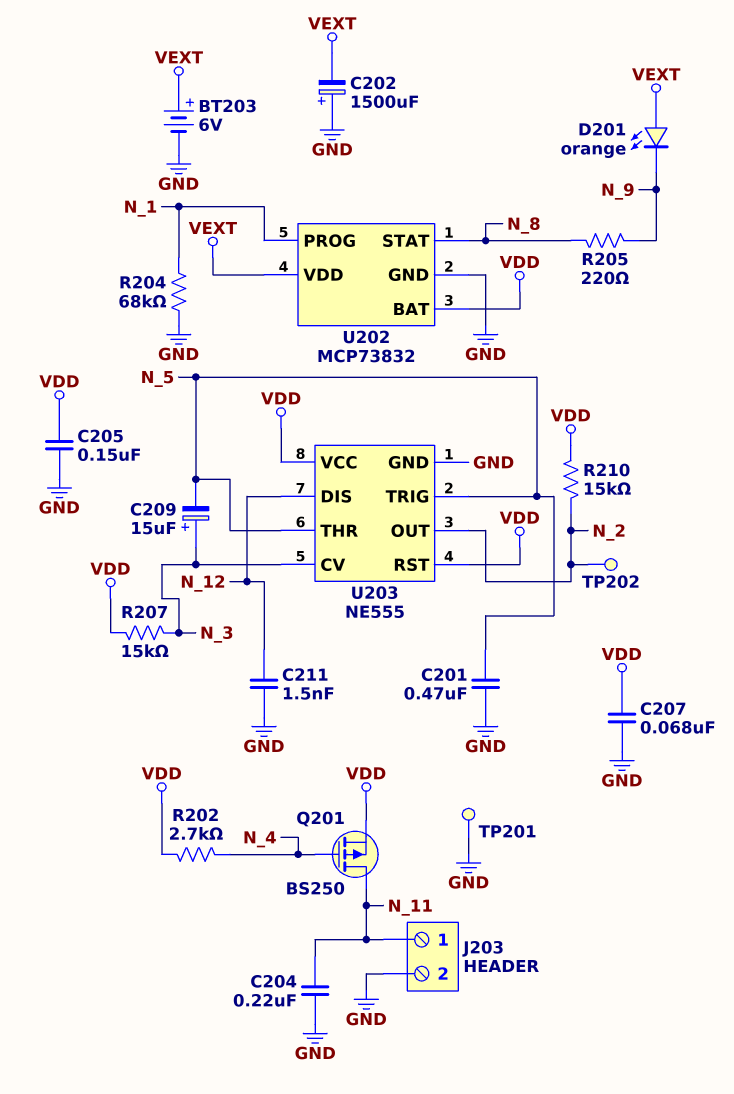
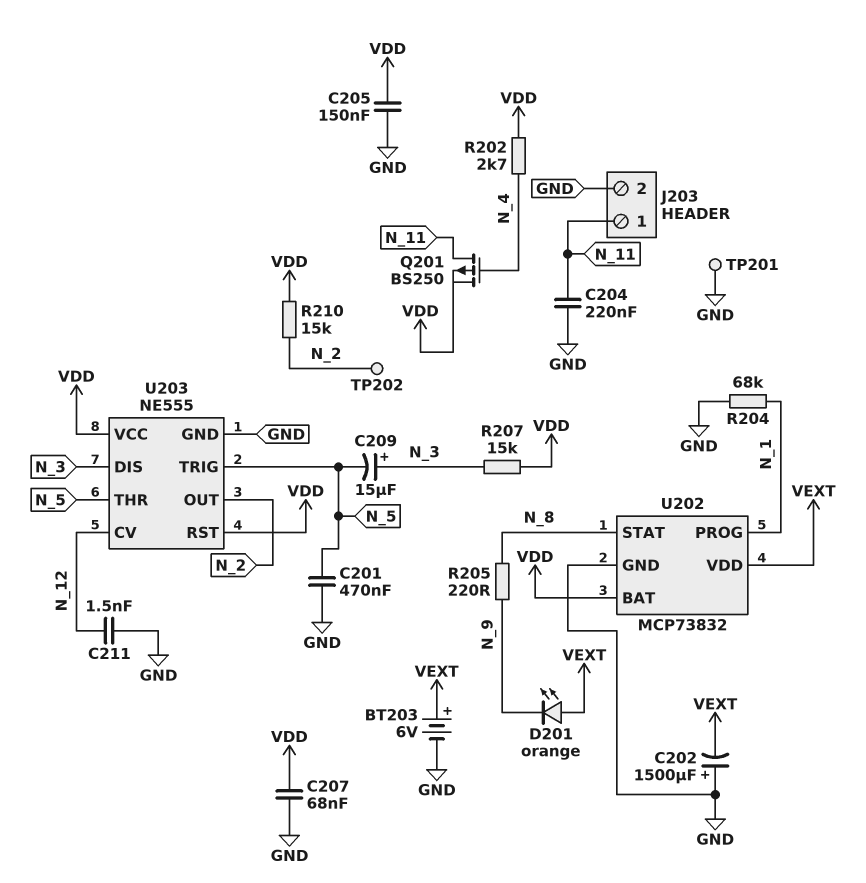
U203 pin CV: N_3 -> N_12
U203 pin DIS: N_12 -> N_3

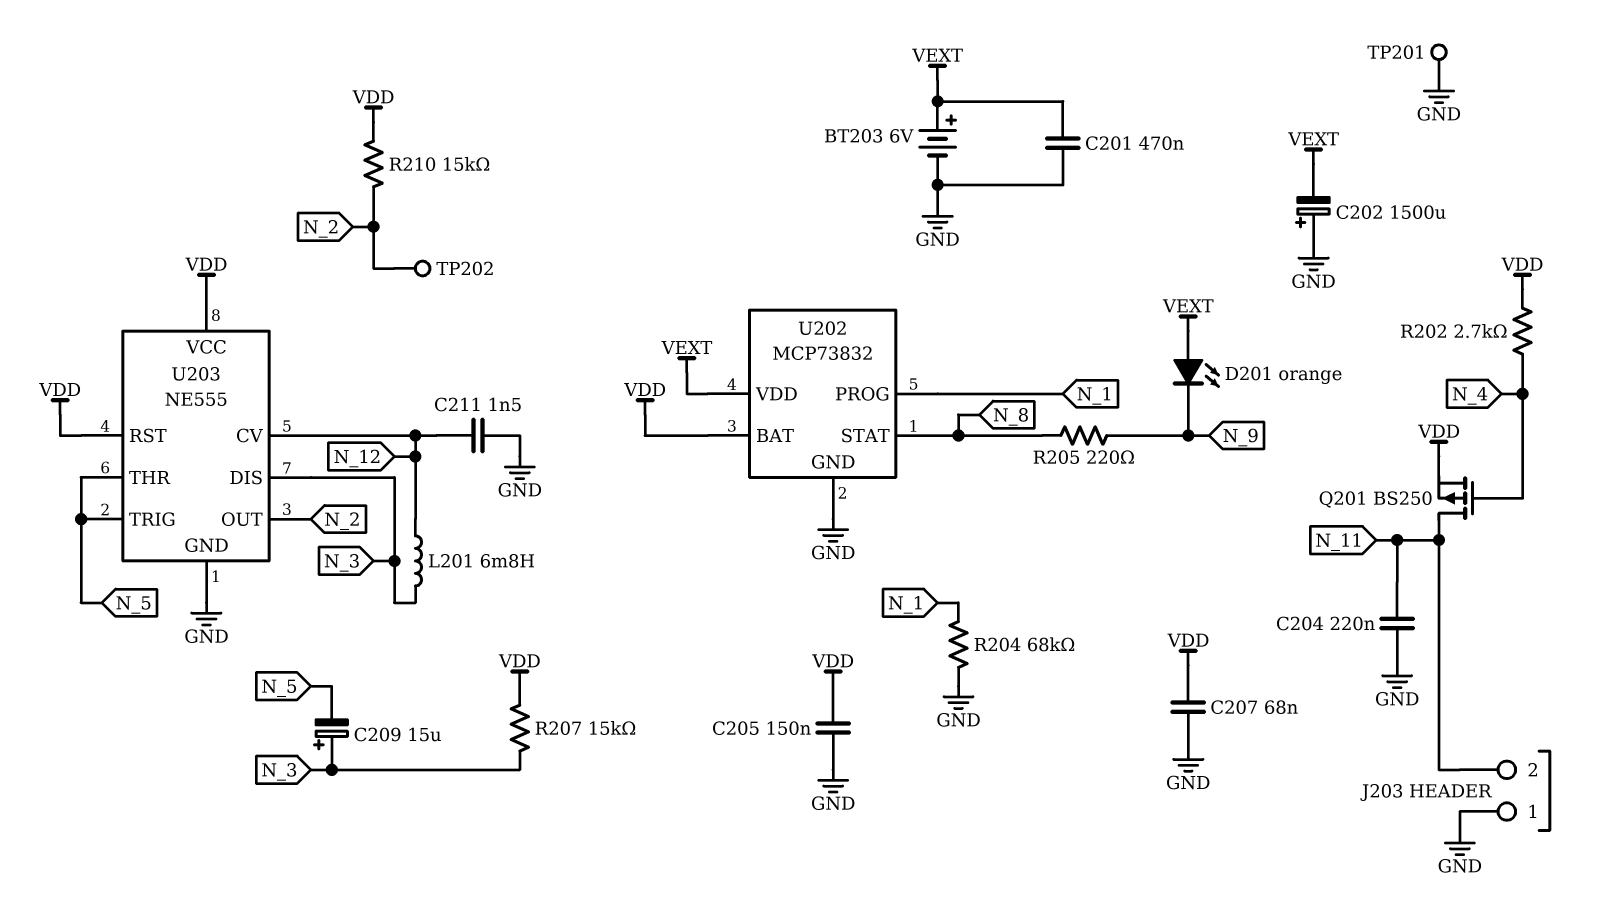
C201: 470nF (GND, N_5) -> 470nF (GND, VEXT)
J203 pin 1: N_11 -> GND
J203 pin 2: GND -> N_11
L201: none -> 6.8mH (N_3, N_12)

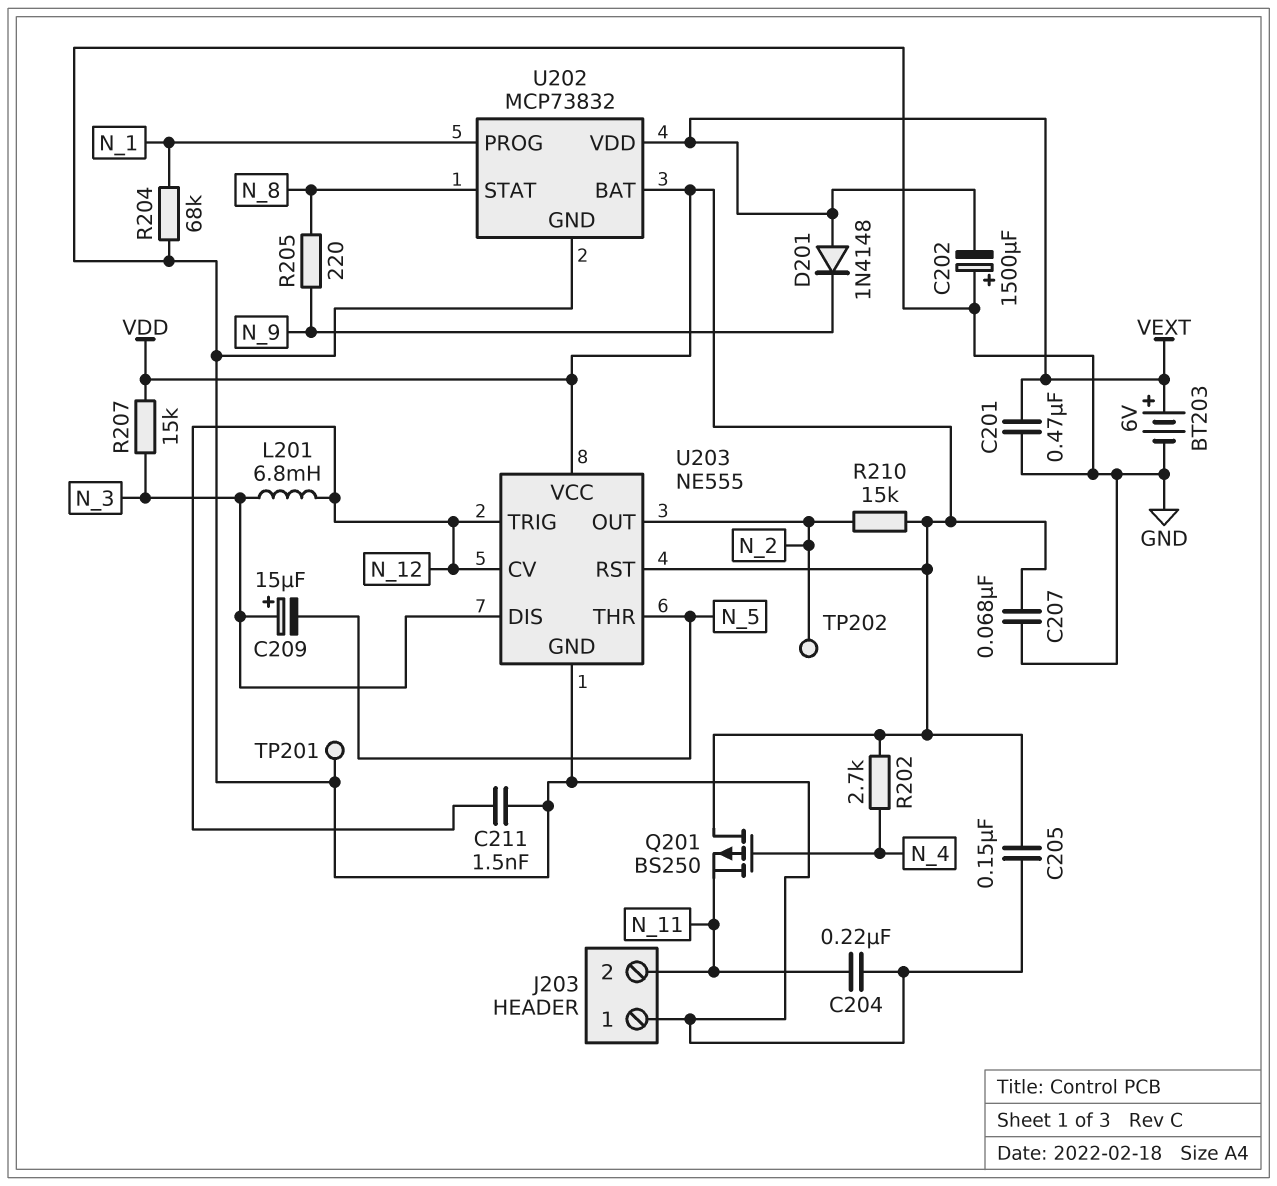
D201: LED orange (A VEXT, K N_9) -> diode 1N4148 (A VEXT, K N_9)
Q201: PMOS BS250 (G N_4, D N_11, S VDD) -> PMOS BS250 (G N_4, D VDD, S N_11)
U203 pin TRIG: N_5 -> N_12

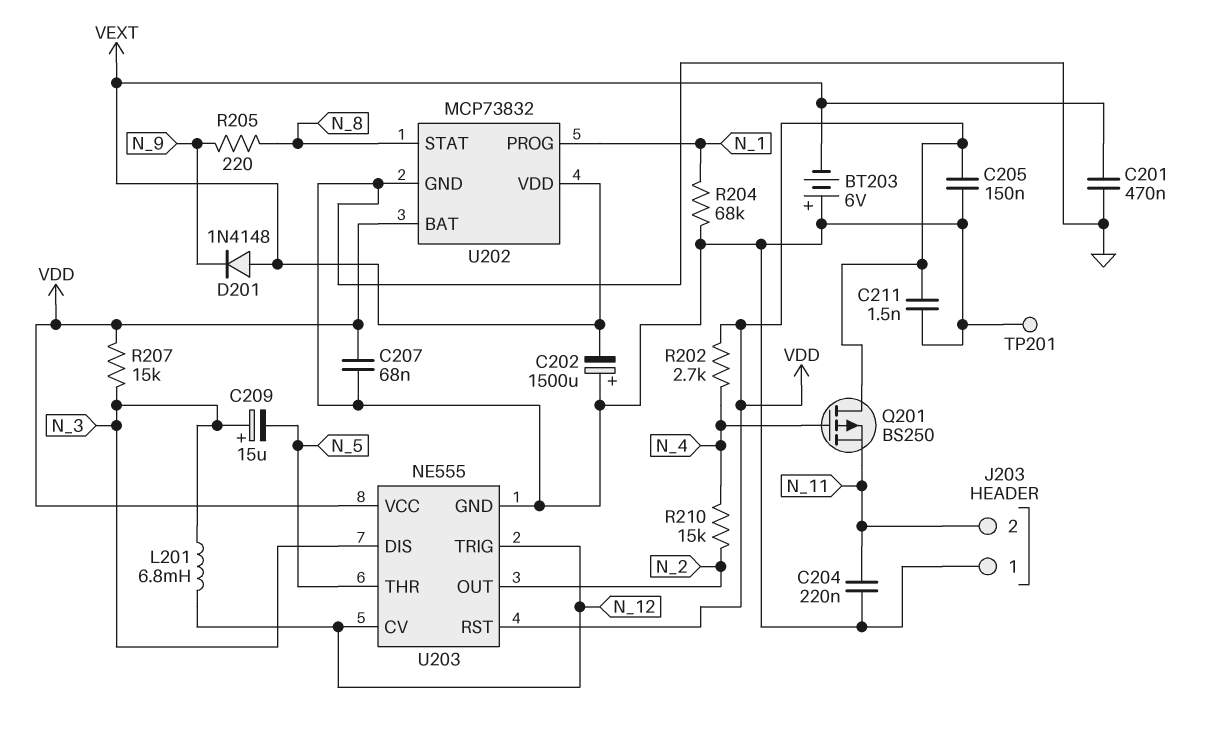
BT203: 6V (plus VEXT, minus GND) -> 6V (plus GND, minus VEXT)
C211: 1.5nF (GND, N_12) -> 1.5nF (GND, VDD)
R210: 15k (N_2, VDD) -> 15k (N_2, N_4)
TP202: test point (N_2) -> none

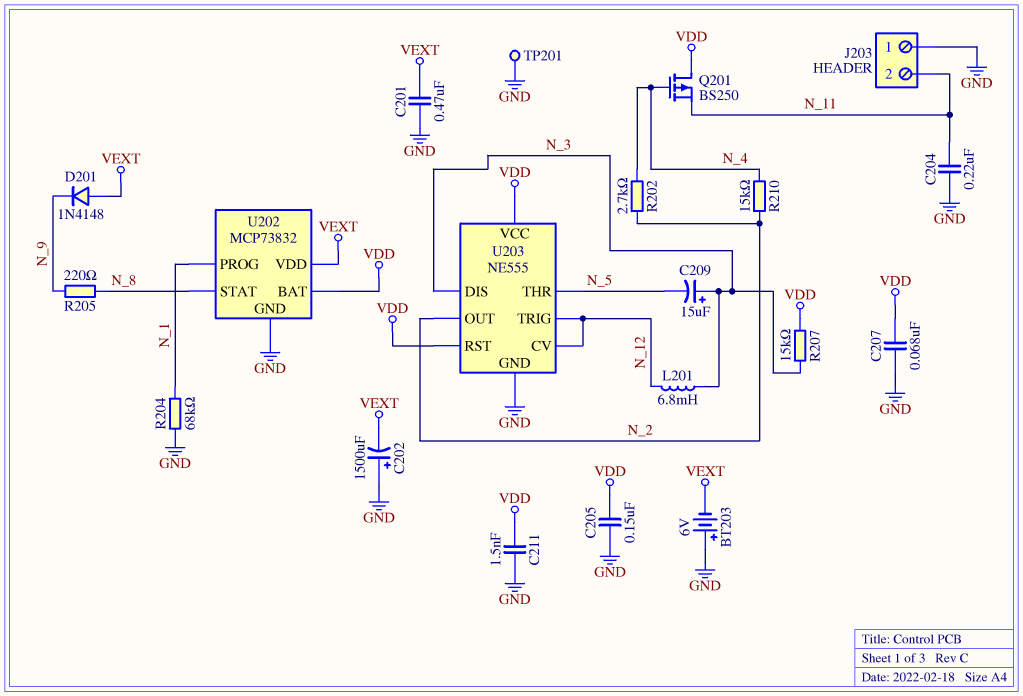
R202: 2.7k (N_4, VDD) -> 2.7k (N_2, N_4)

